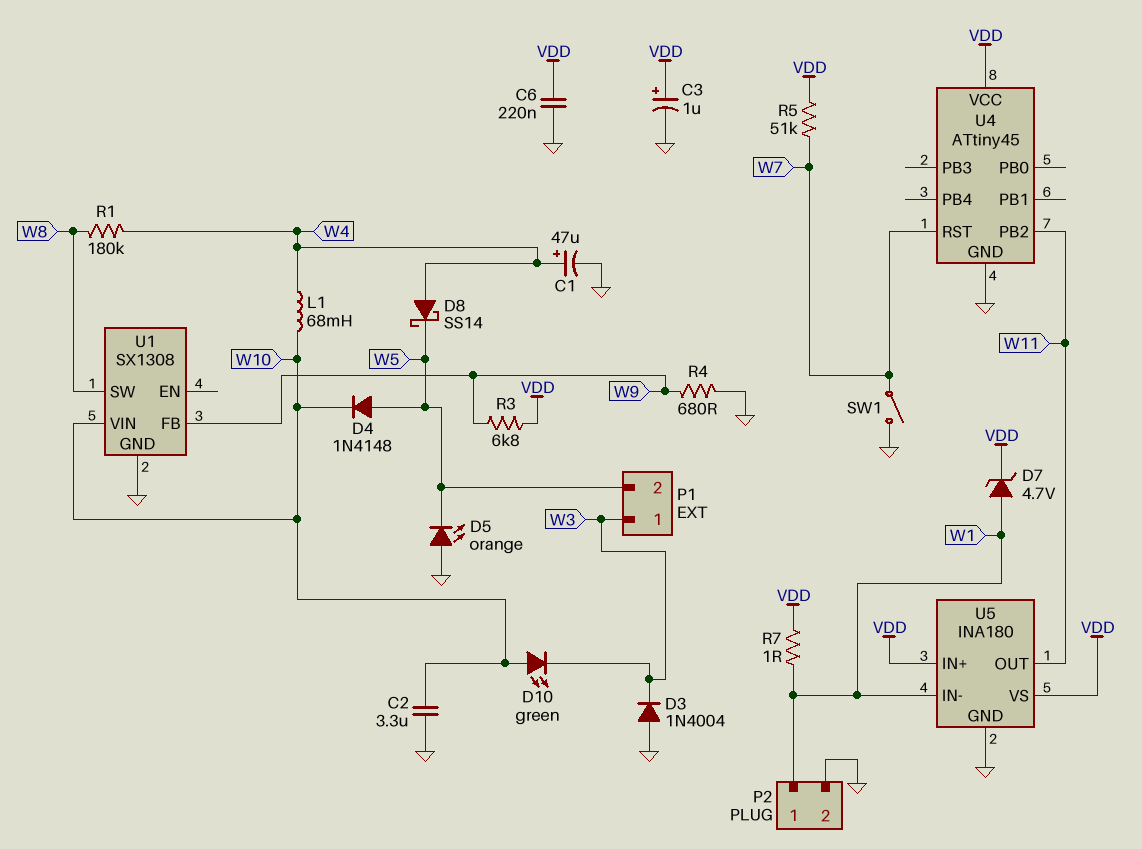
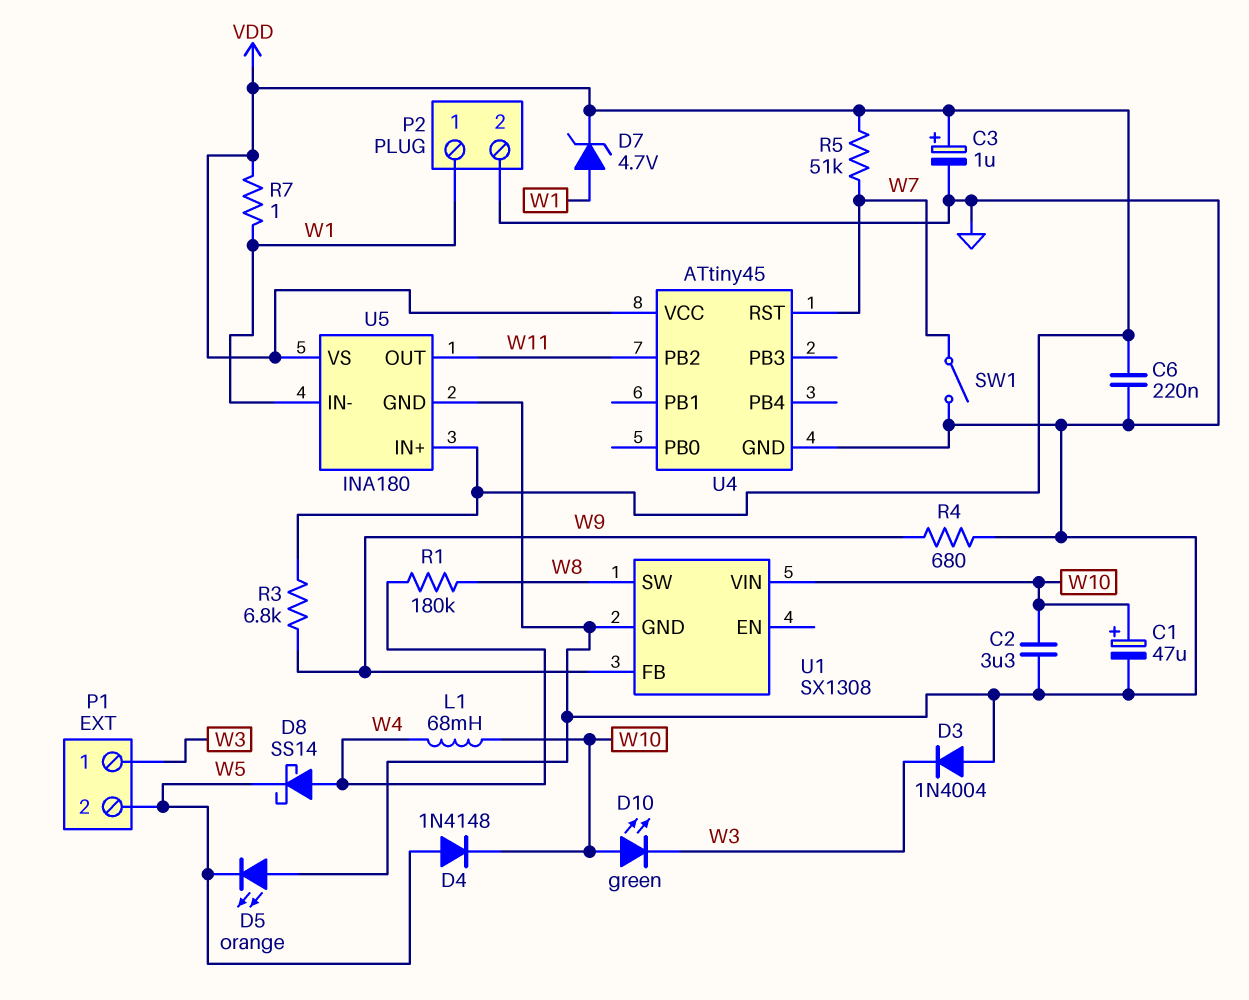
C1: 47uF (plus W4, minus GND) -> 47uF (plus W10, minus GND)

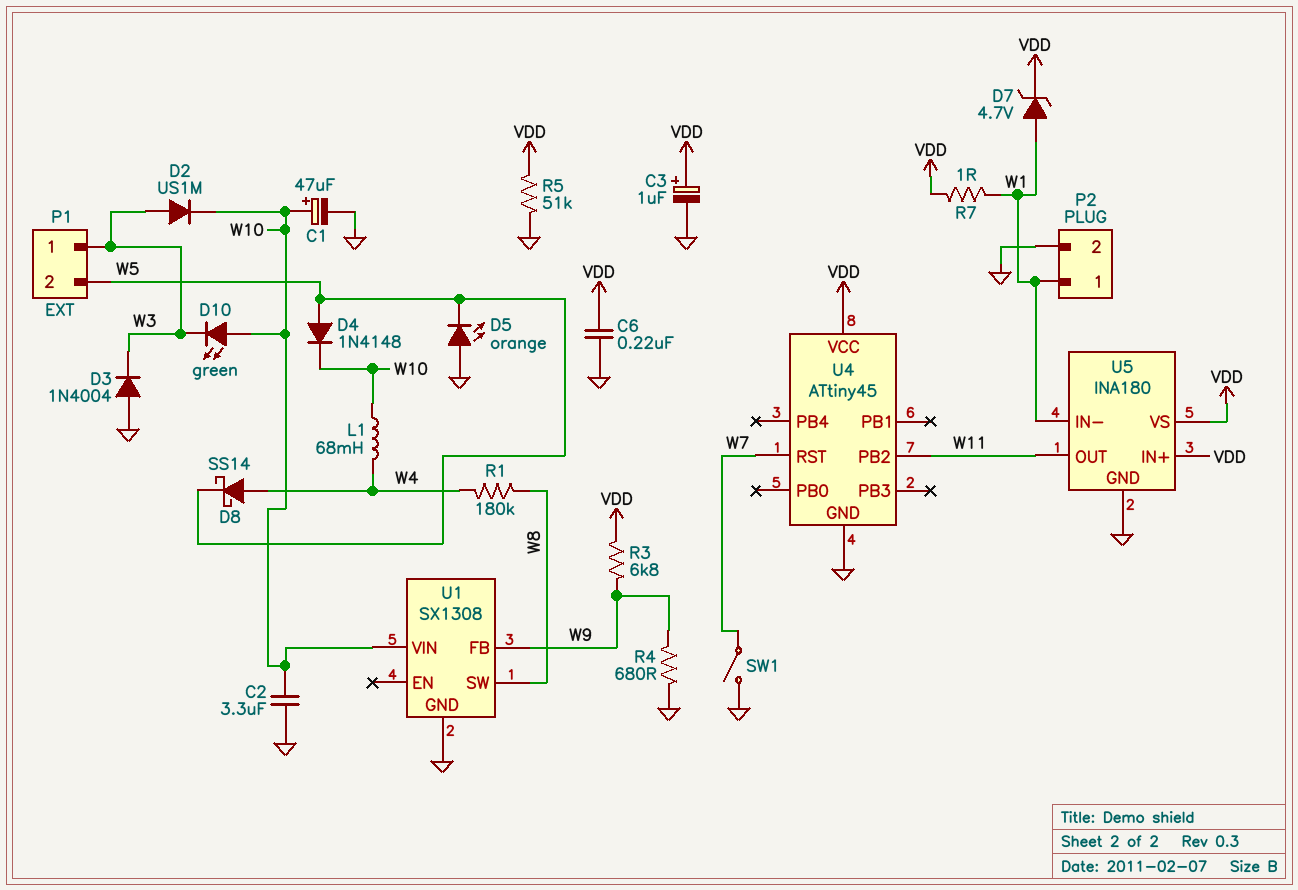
D2: none -> diode US1M (A W3, K W10)
R5: 51k (VDD, W7) -> 51k (GND, VDD)

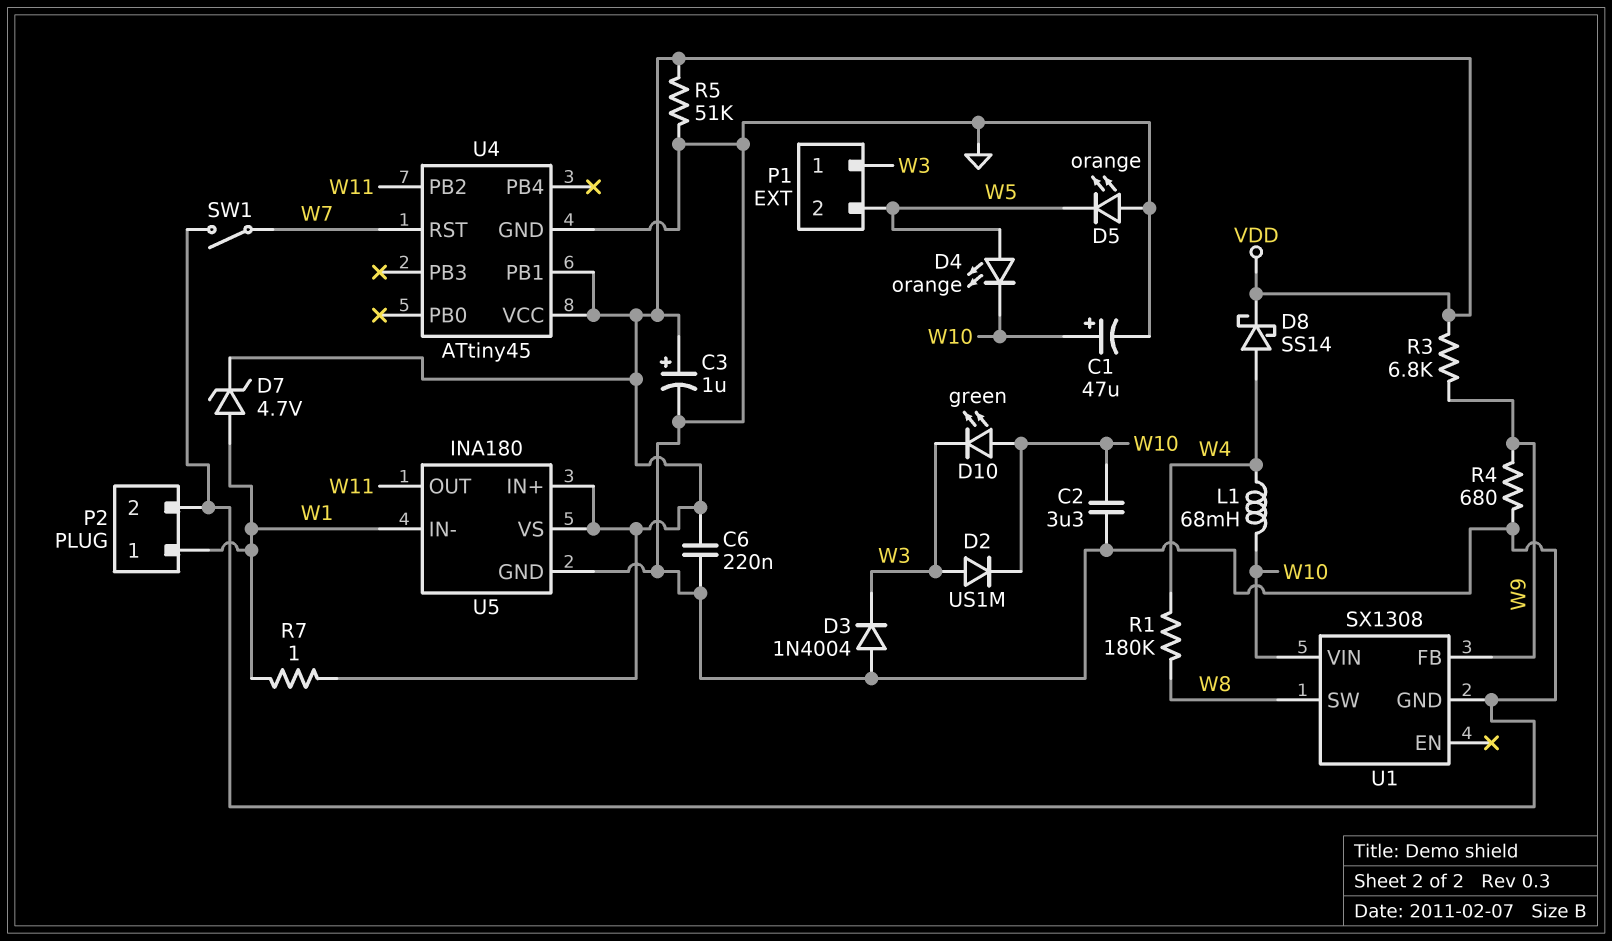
D4: diode 1N4148 (A W5, K W10) -> LED orange (A W5, K W10)
D8: schottky SS14 (A W4, K W5) -> schottky SS14 (A W4, K VDD)
U4 pin PB1: none -> VDD

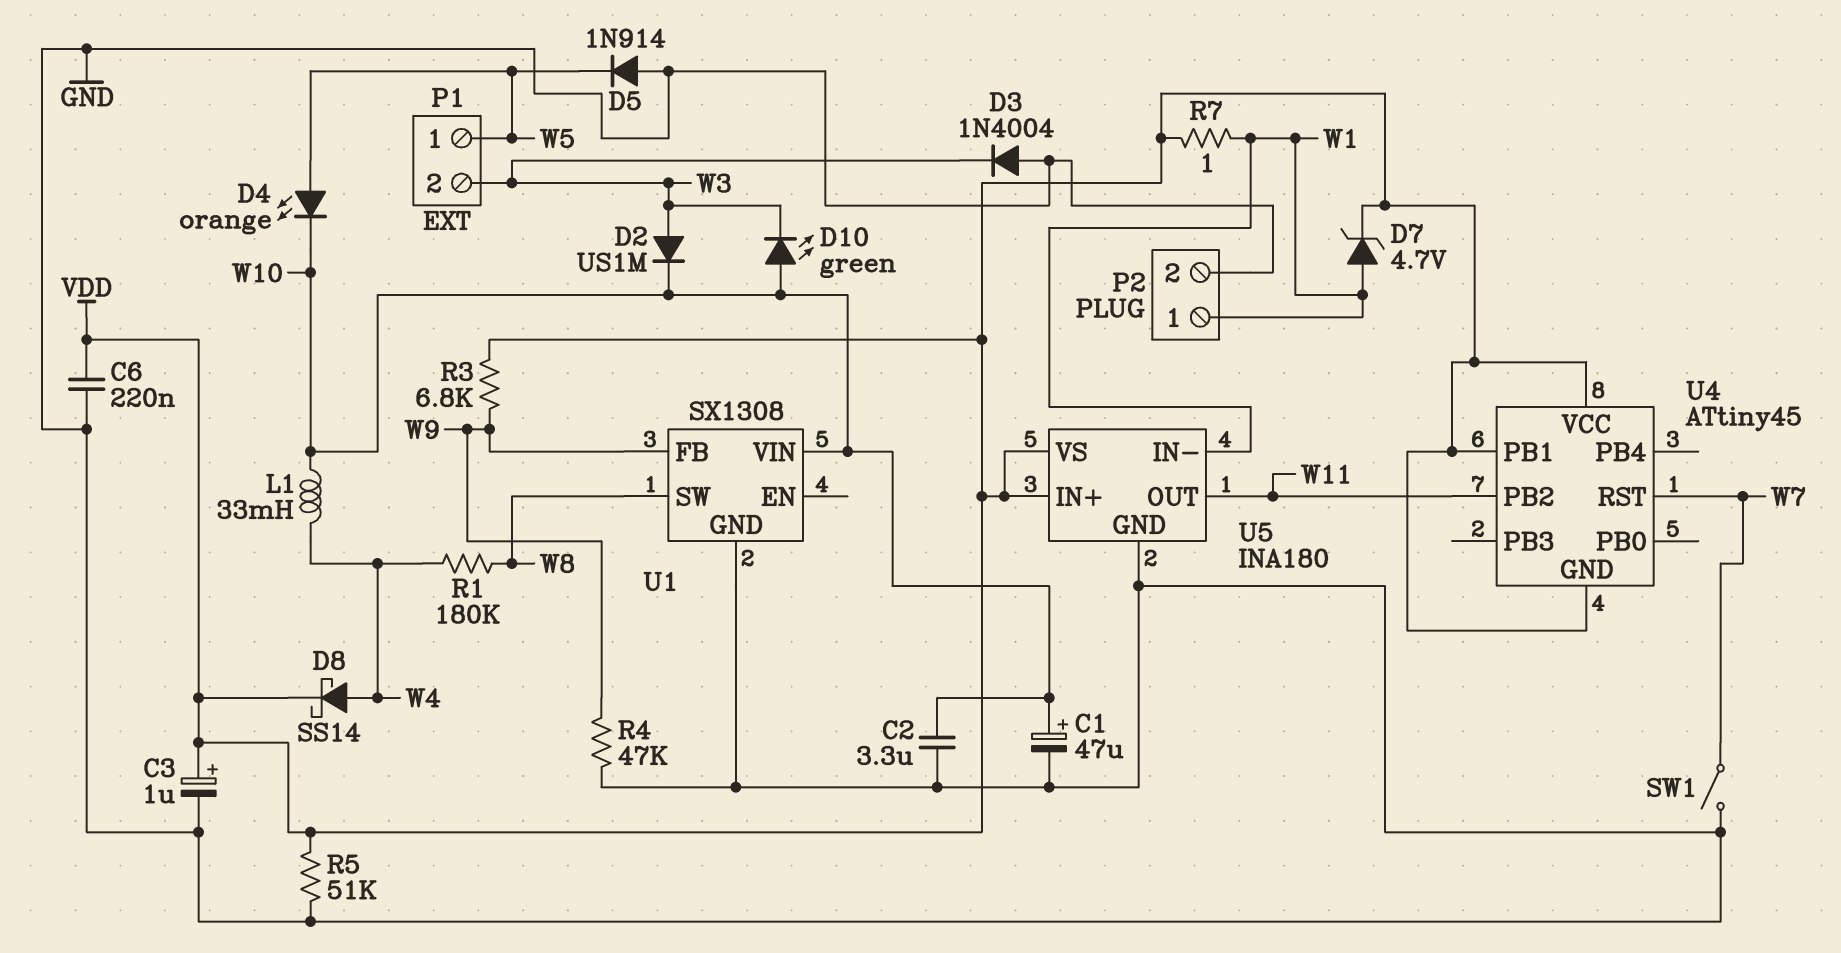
D5: LED orange (A GND, K W5) -> diode 1N914 (A GND, K W5)
L1: 68mH (W4, W10) -> 33mH (W4, W10)
P1 pin 1: W3 -> W5
P1 pin 2: W5 -> W3
R4: 680 (GND, W9) -> 47k (GND, W9)
U4 pin GND: GND -> VDD

